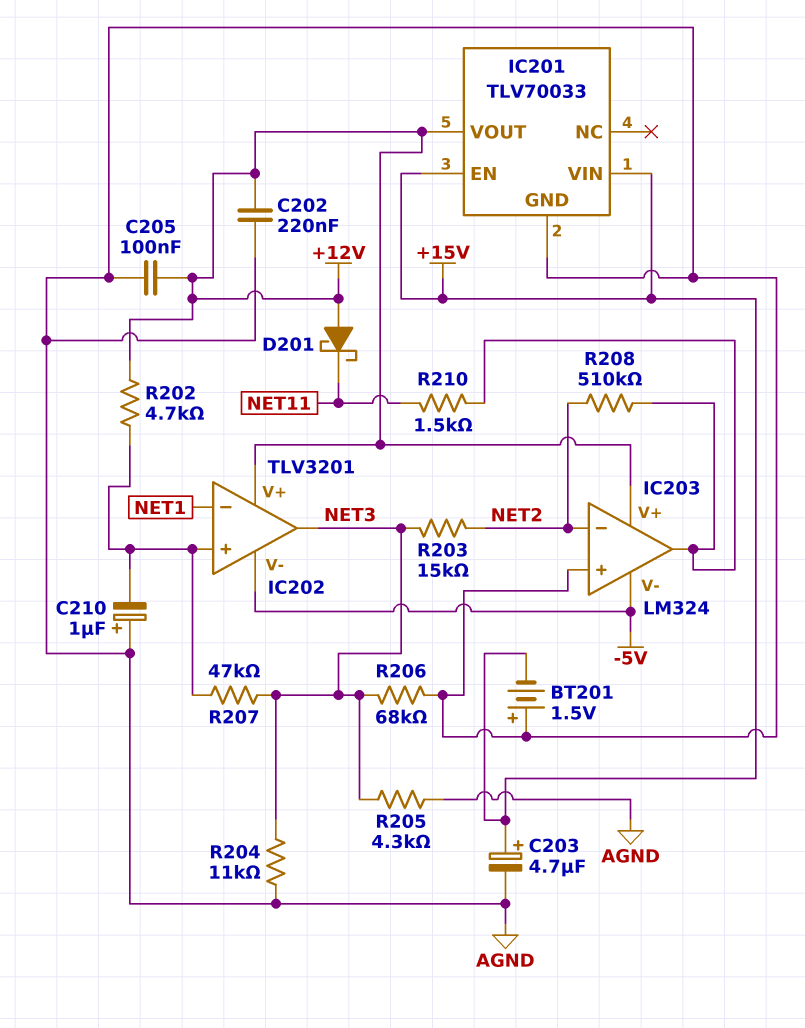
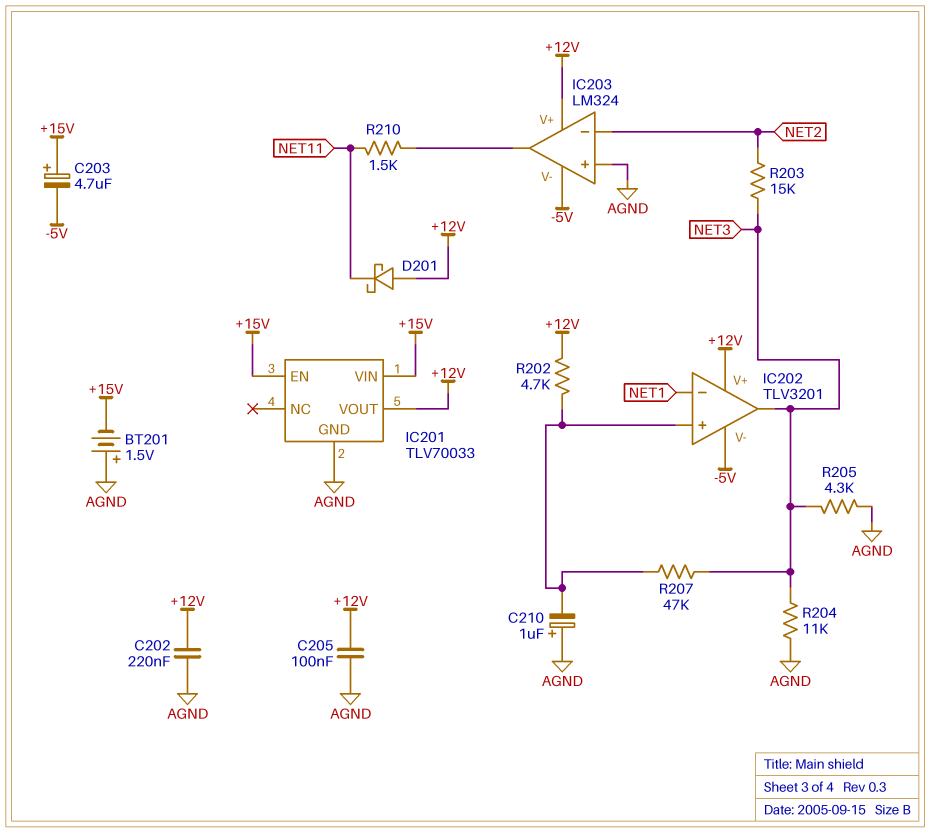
C203: 4.7uF (plus +15V, minus AGND) -> 4.7uF (plus +15V, minus -5V)
R206: 68k (AGND, NET3) -> none
R208: 510k (IC203/out, NET2) -> none

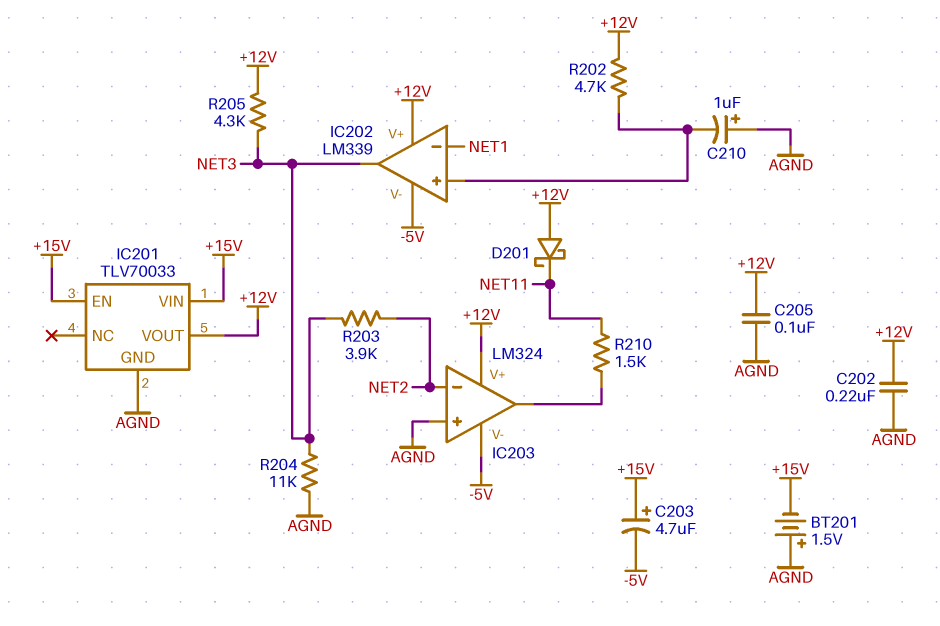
IC202: TLV3201 -> LM339
R203: 15k (NET2, NET3) -> 3.9k (NET2, NET3)
R205: 4.3k (AGND, NET3) -> 4.3k (+12V, NET3)
R207: 47k (IC202/in+, NET3) -> none

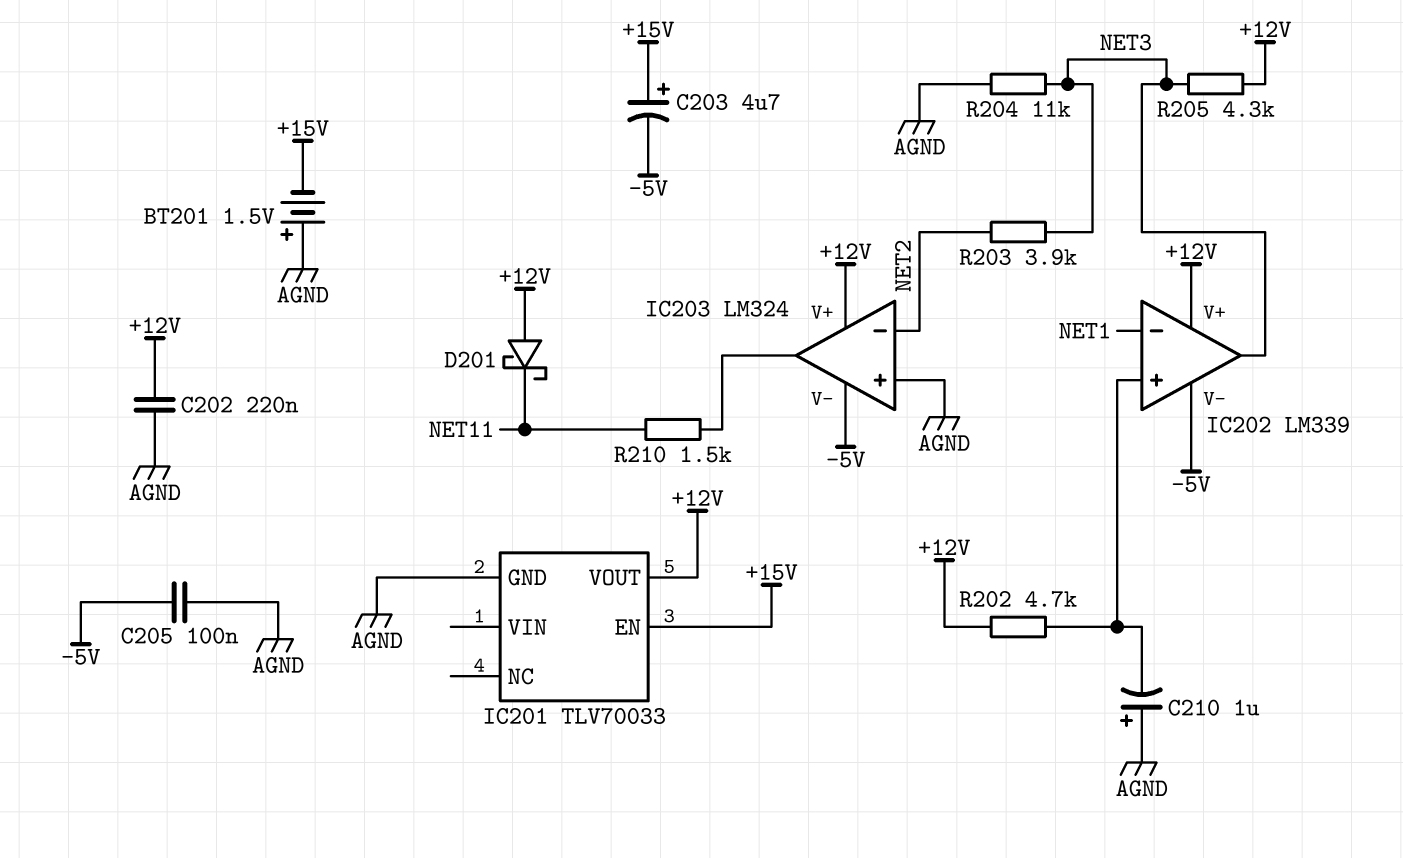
C205: 100nF (+12V, AGND) -> 100nF (-5V, AGND)
IC201 pin VIN: +15V -> none

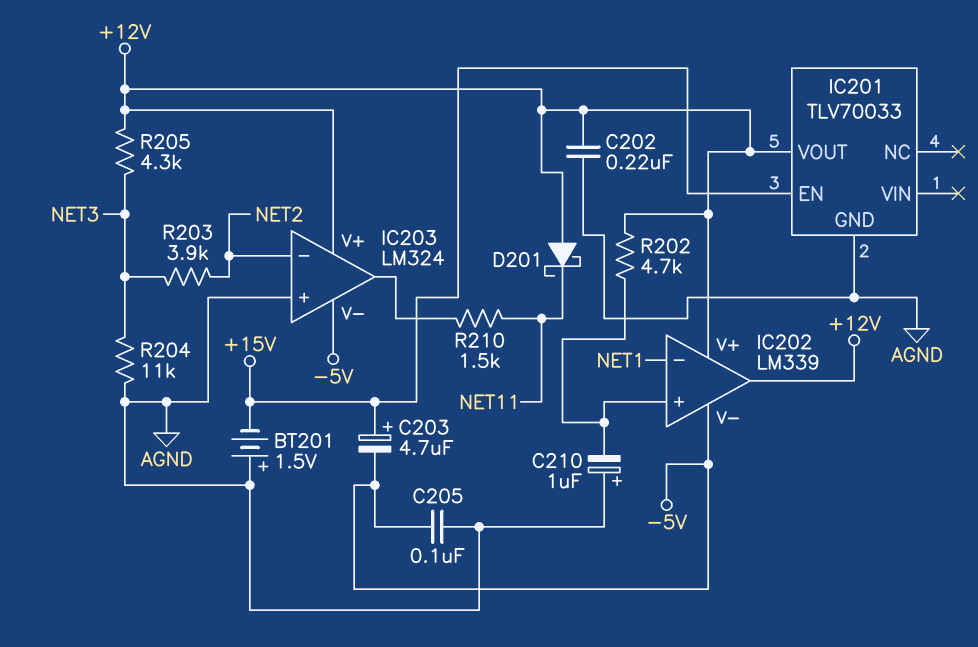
IC202 pin out: NET3 -> +12V

